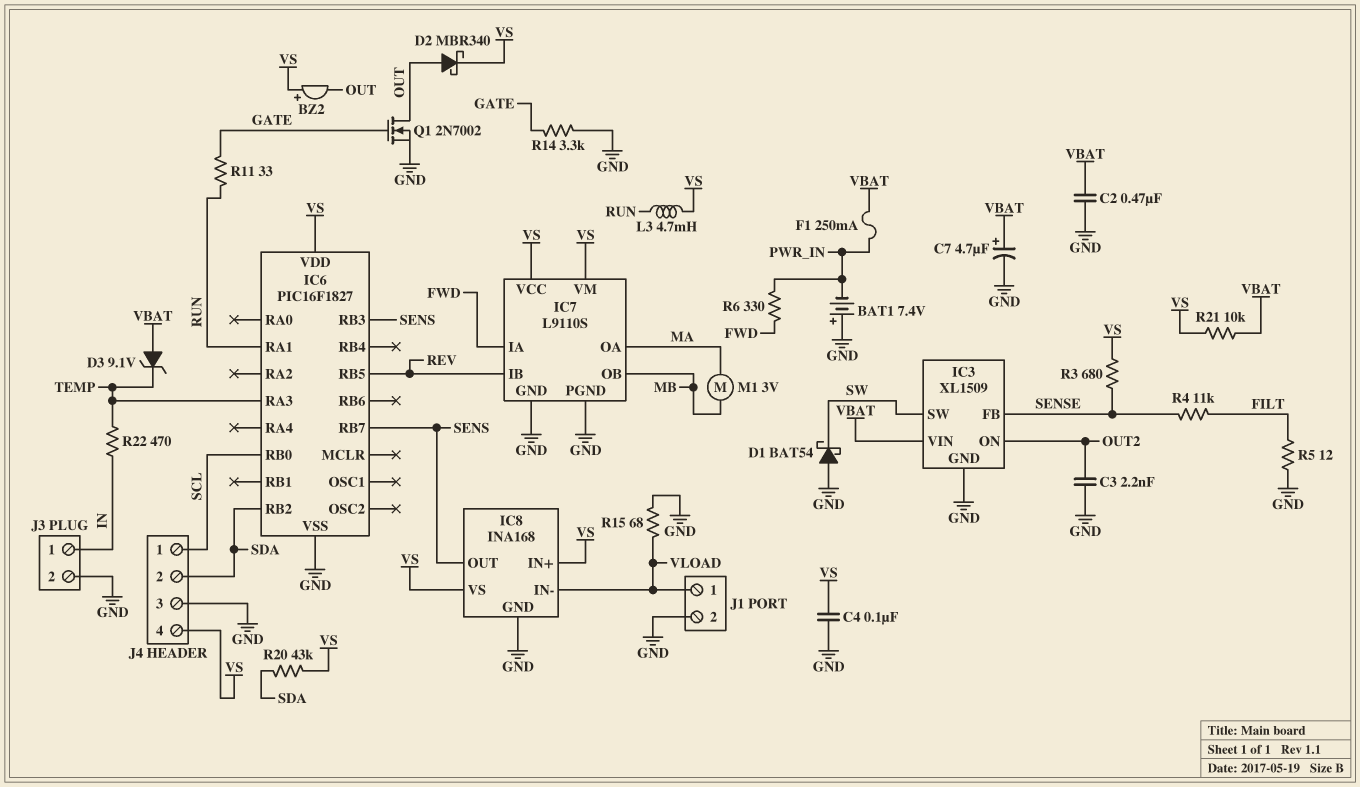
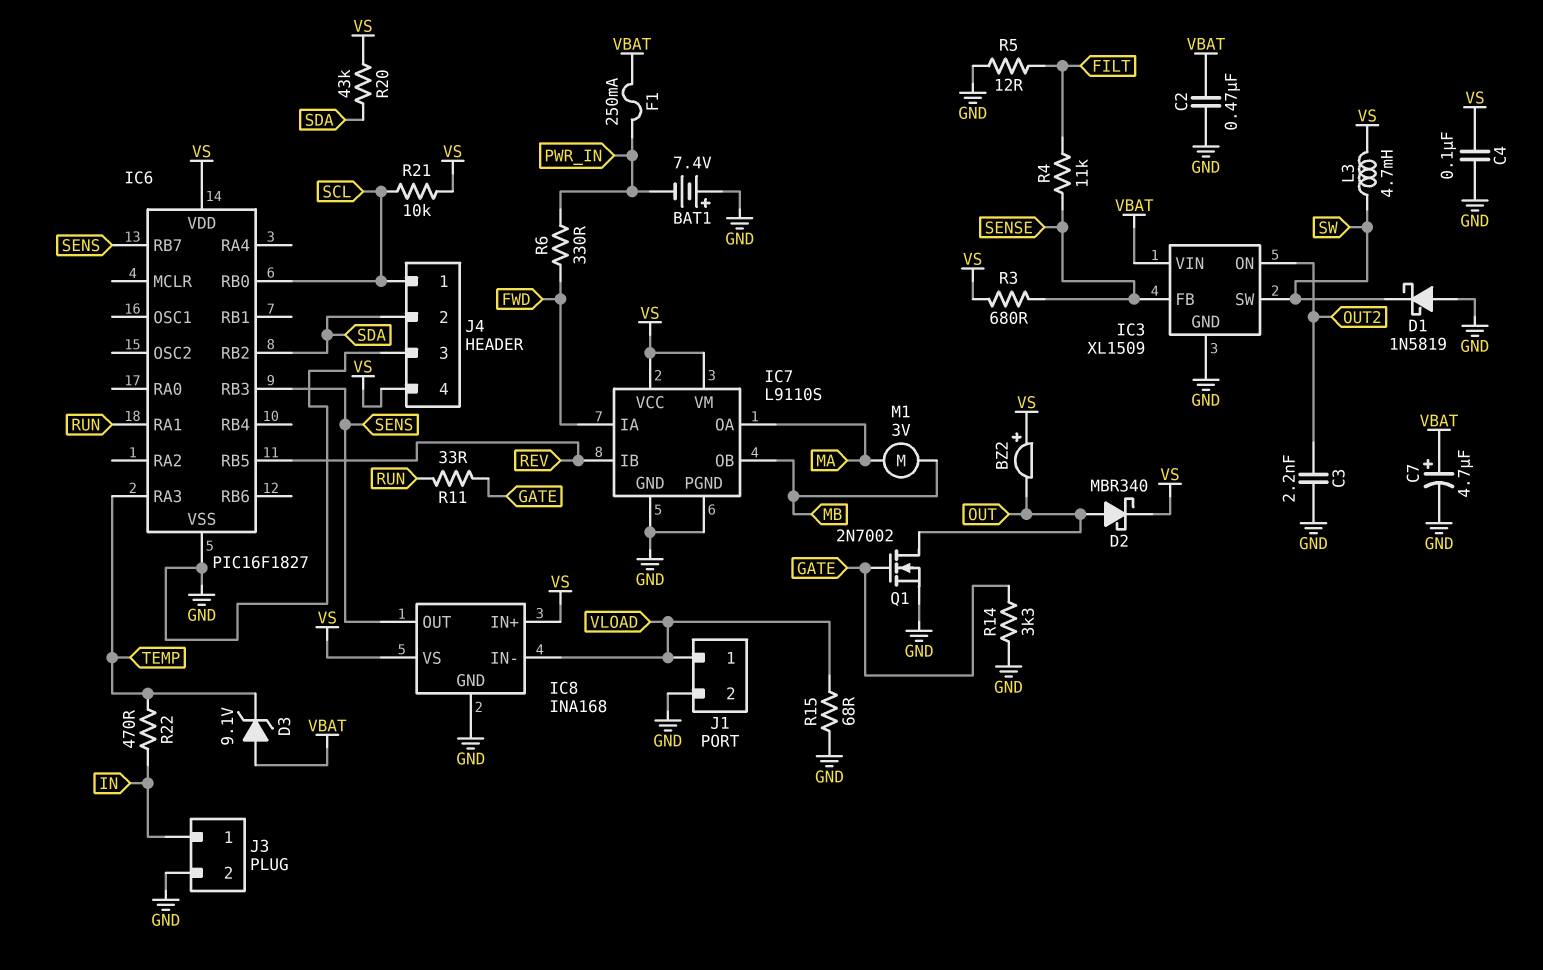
D1: schottky BAT54 (A GND, K SW) -> schottky 1N5819 (A GND, K SW)
L3: 4.7mH (RUN, VS) -> 4.7mH (SW, VS)
R21: 10k (VBAT, VS) -> 10k (SCL, VS)

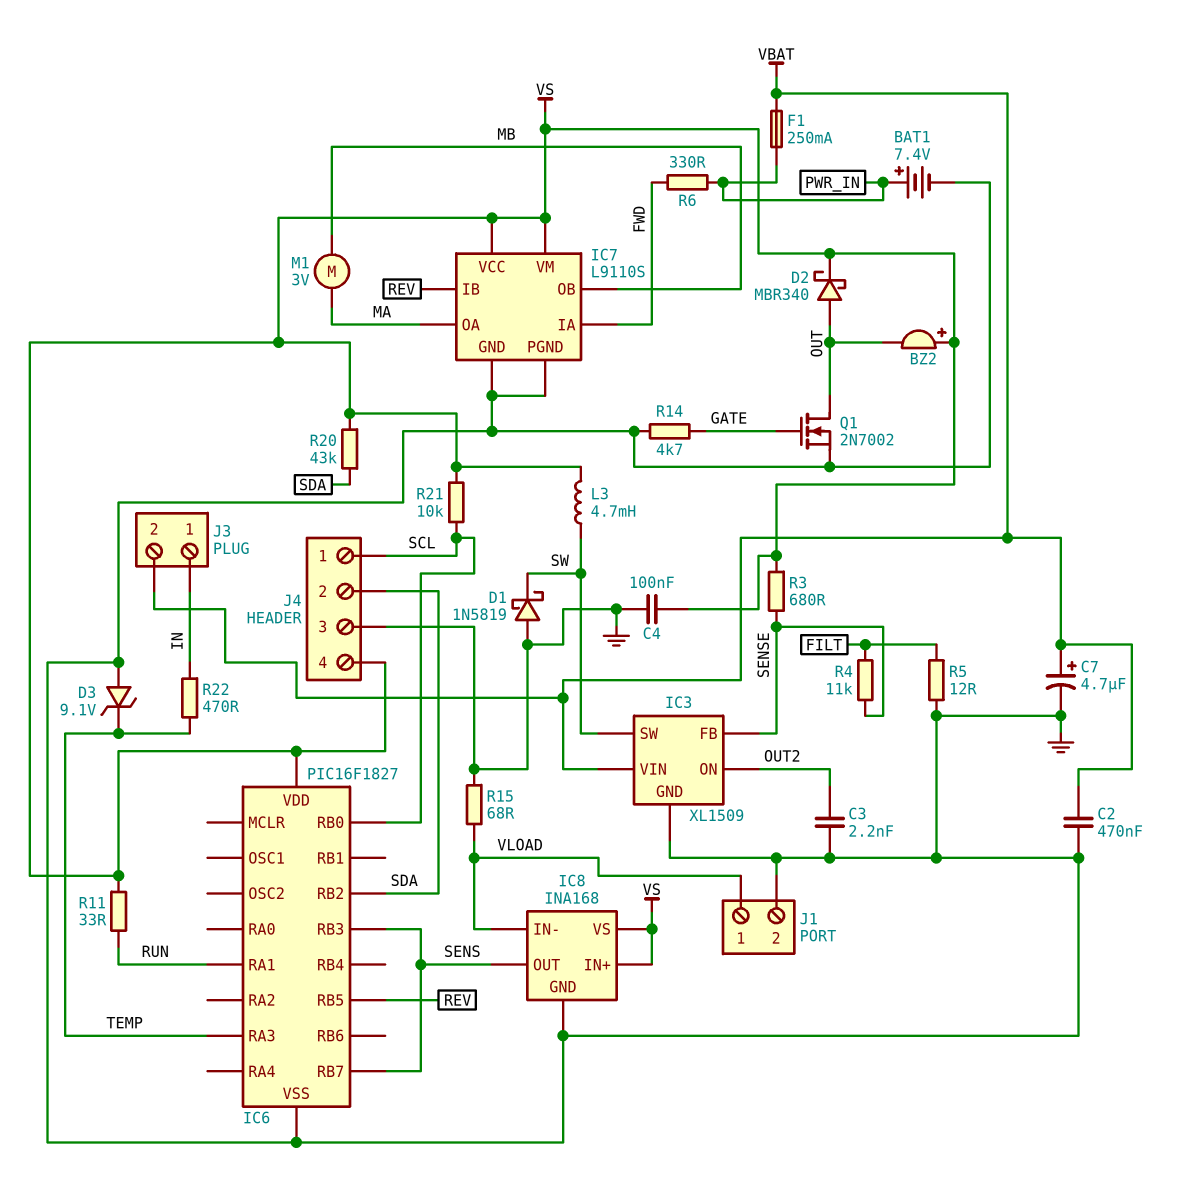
BAT1: 7.4V (plus GND, minus PWR_IN) -> 7.4V (plus PWR_IN, minus GND)
D3: zener 9.1V (A VBAT, K TEMP) -> zener 9.1V (A GND, K TEMP)
J3 pin 2: GND -> VBAT
R11: 33 (GATE, RUN) -> 33 (RUN, VS)
R14: 3.3k (GATE, GND) -> 4.7k (GATE, GND)

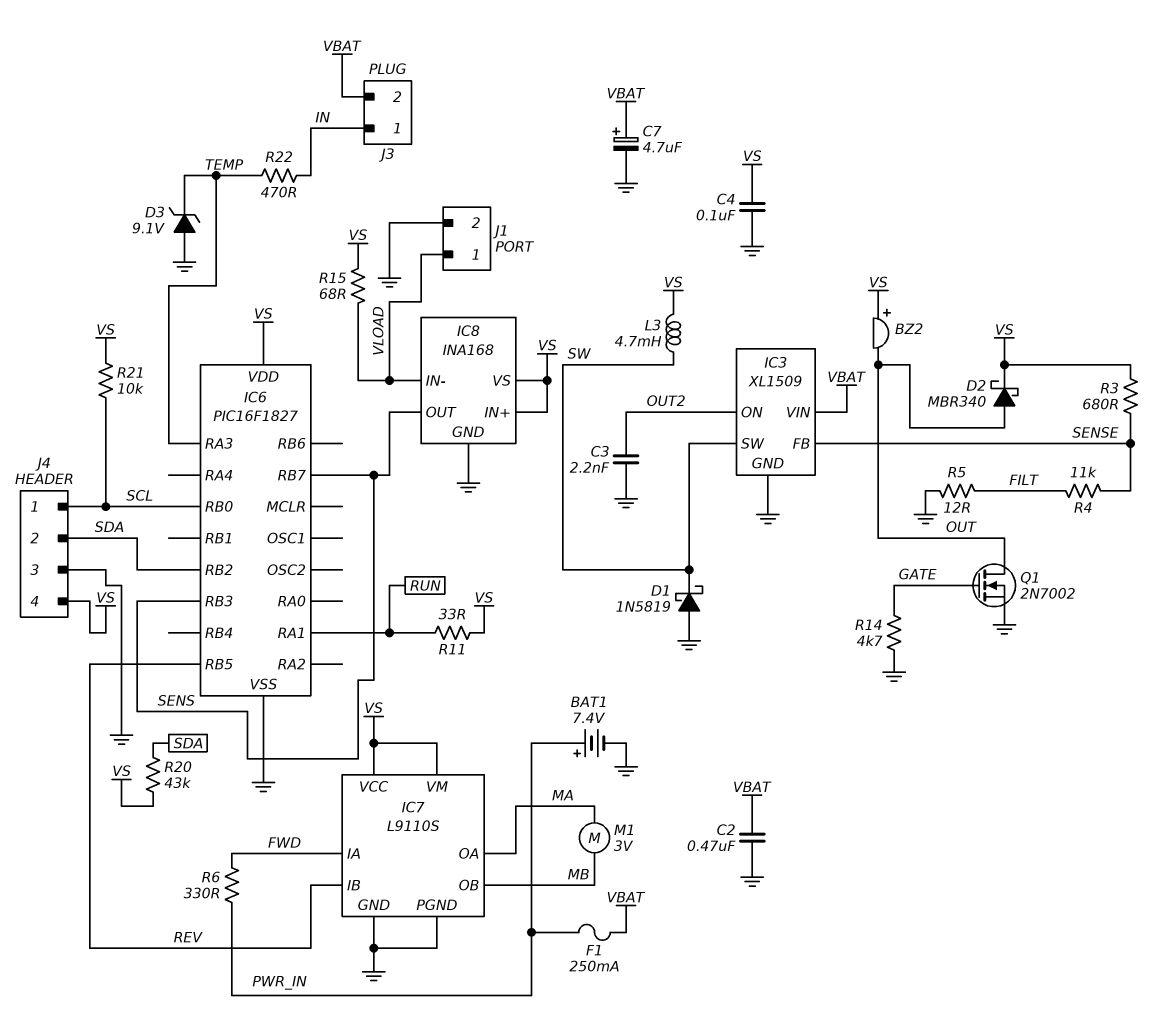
R15: 68 (GND, VLOAD) -> 68 (VLOAD, VS)

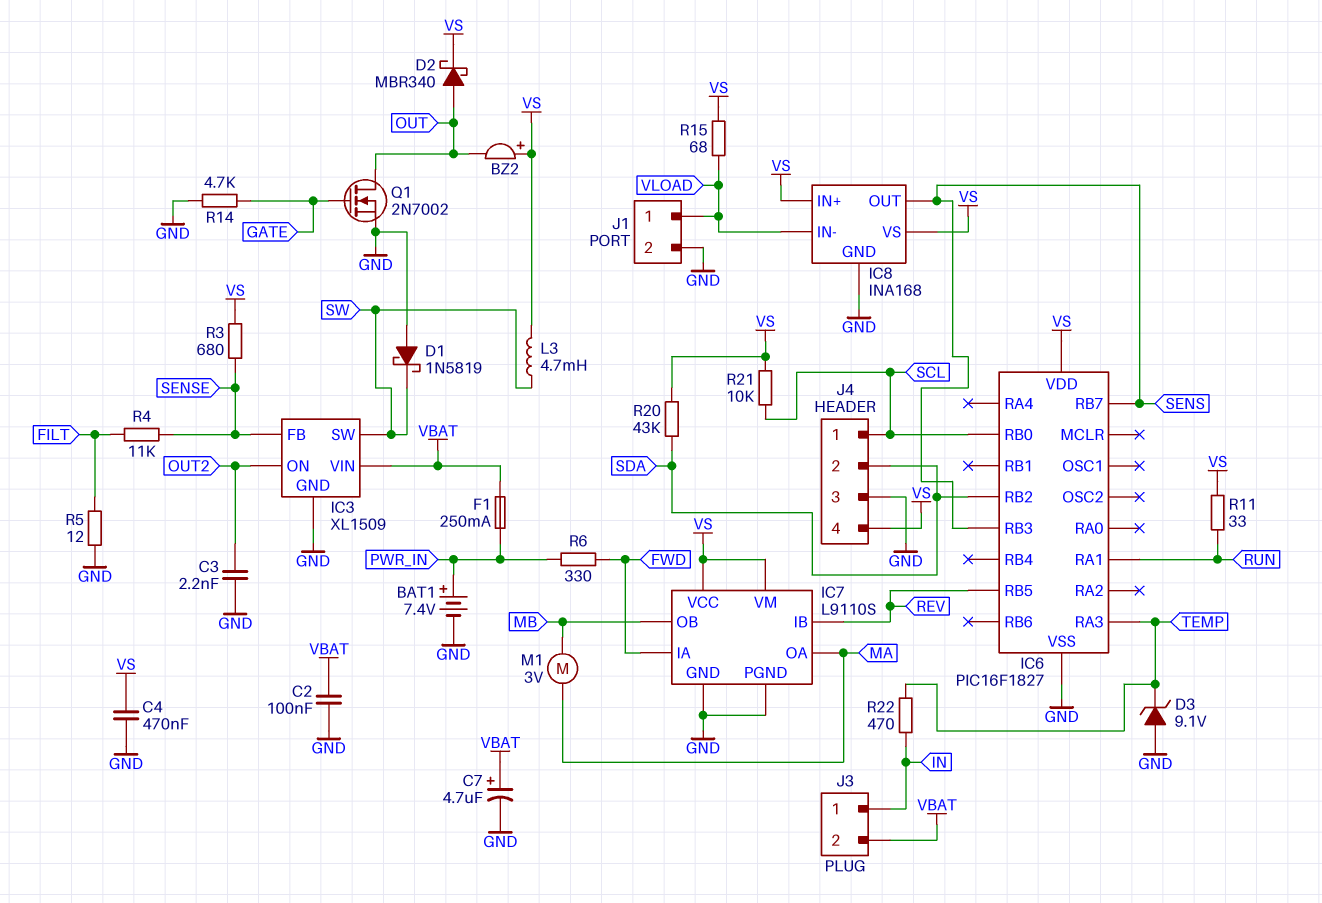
C2: 470nF (GND, VBAT) -> 100nF (GND, VBAT)
C4: 100nF (GND, VS) -> 470nF (GND, VS)

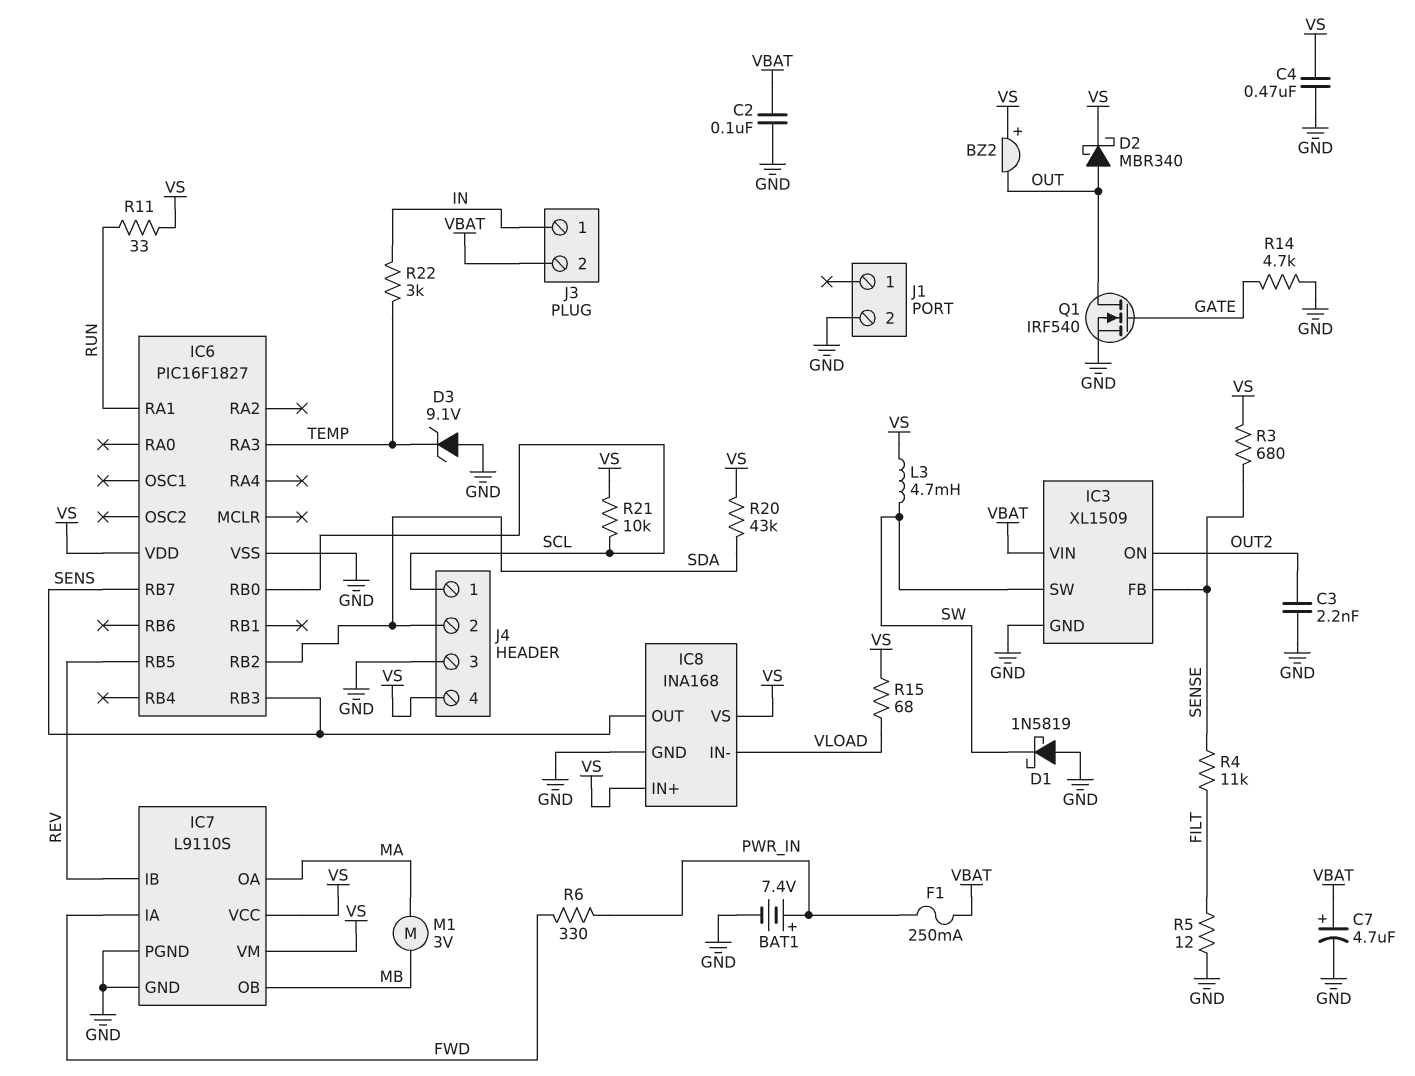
J1 pin 1: VLOAD -> none
Q1: NMOS 2N7002 (G GATE, D OUT, S GND) -> NMOS IRF540 (G GATE, D OUT, S GND)
R22: 470 (IN, TEMP) -> 3k (IN, TEMP)

